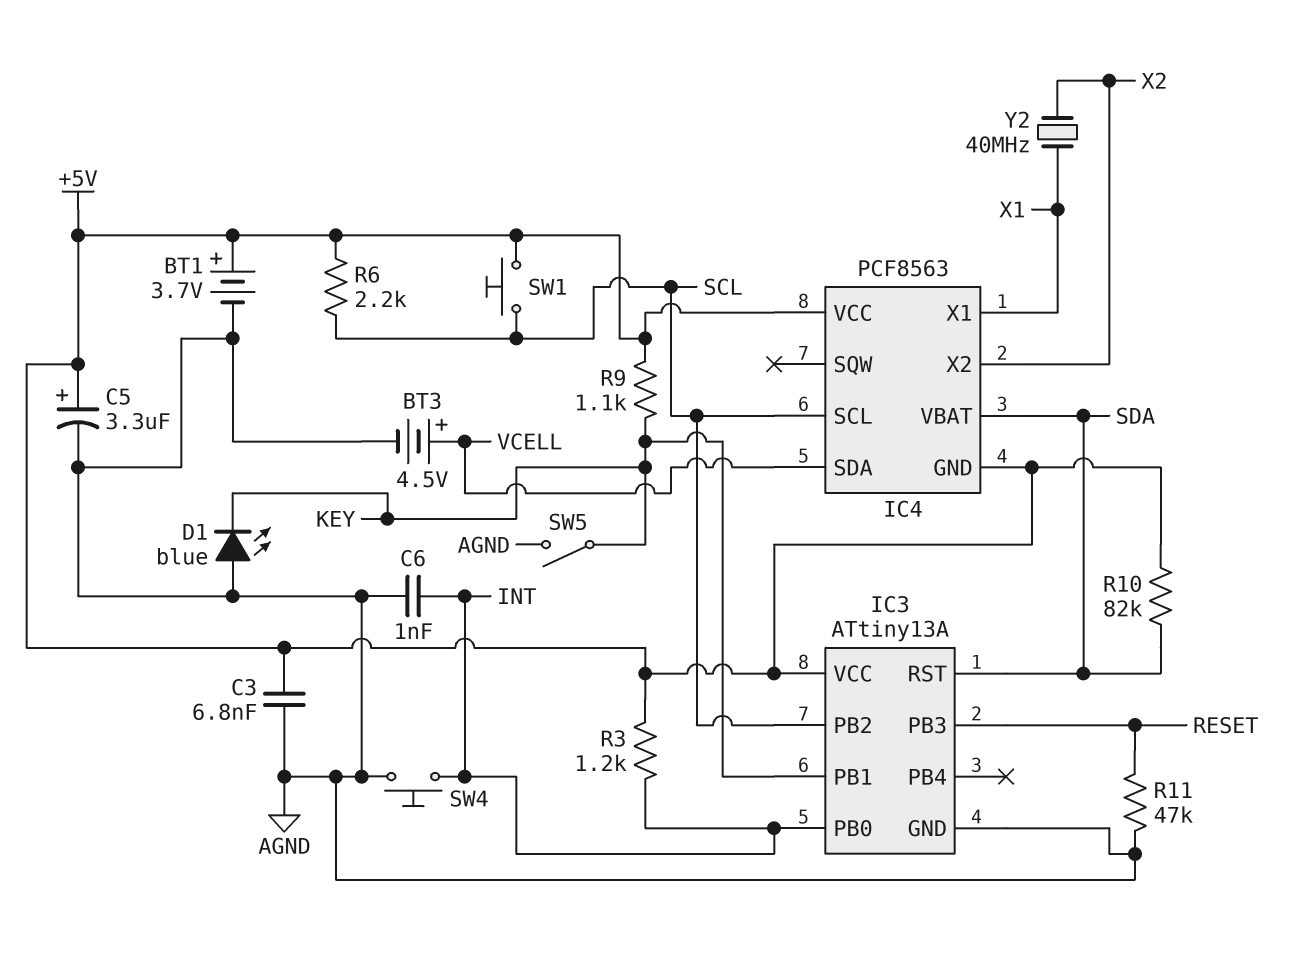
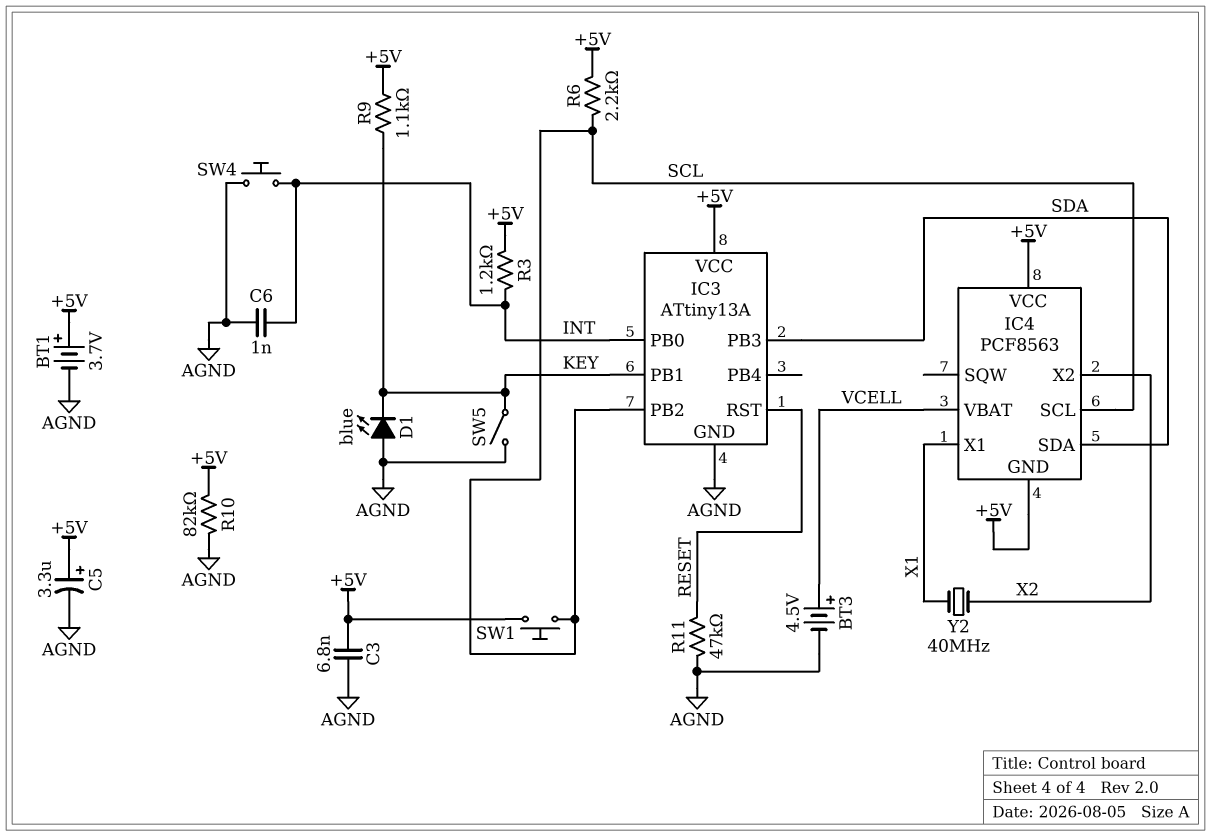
IC3 pin PB3: RESET -> SDA
IC3 pin RST: SDA -> RESET
IC4 pin SDA: VCELL -> SDA
IC4 pin VBAT: SDA -> VCELL
R10: 82k (+5V, SDA) -> 82k (+5V, AGND)

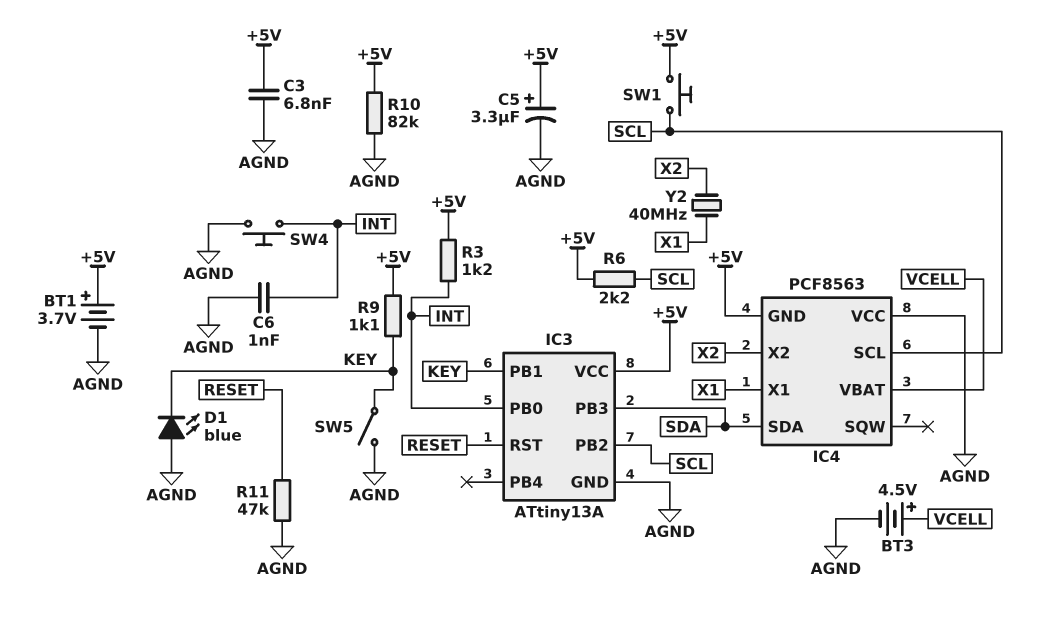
IC4 pin VCC: +5V -> AGND

